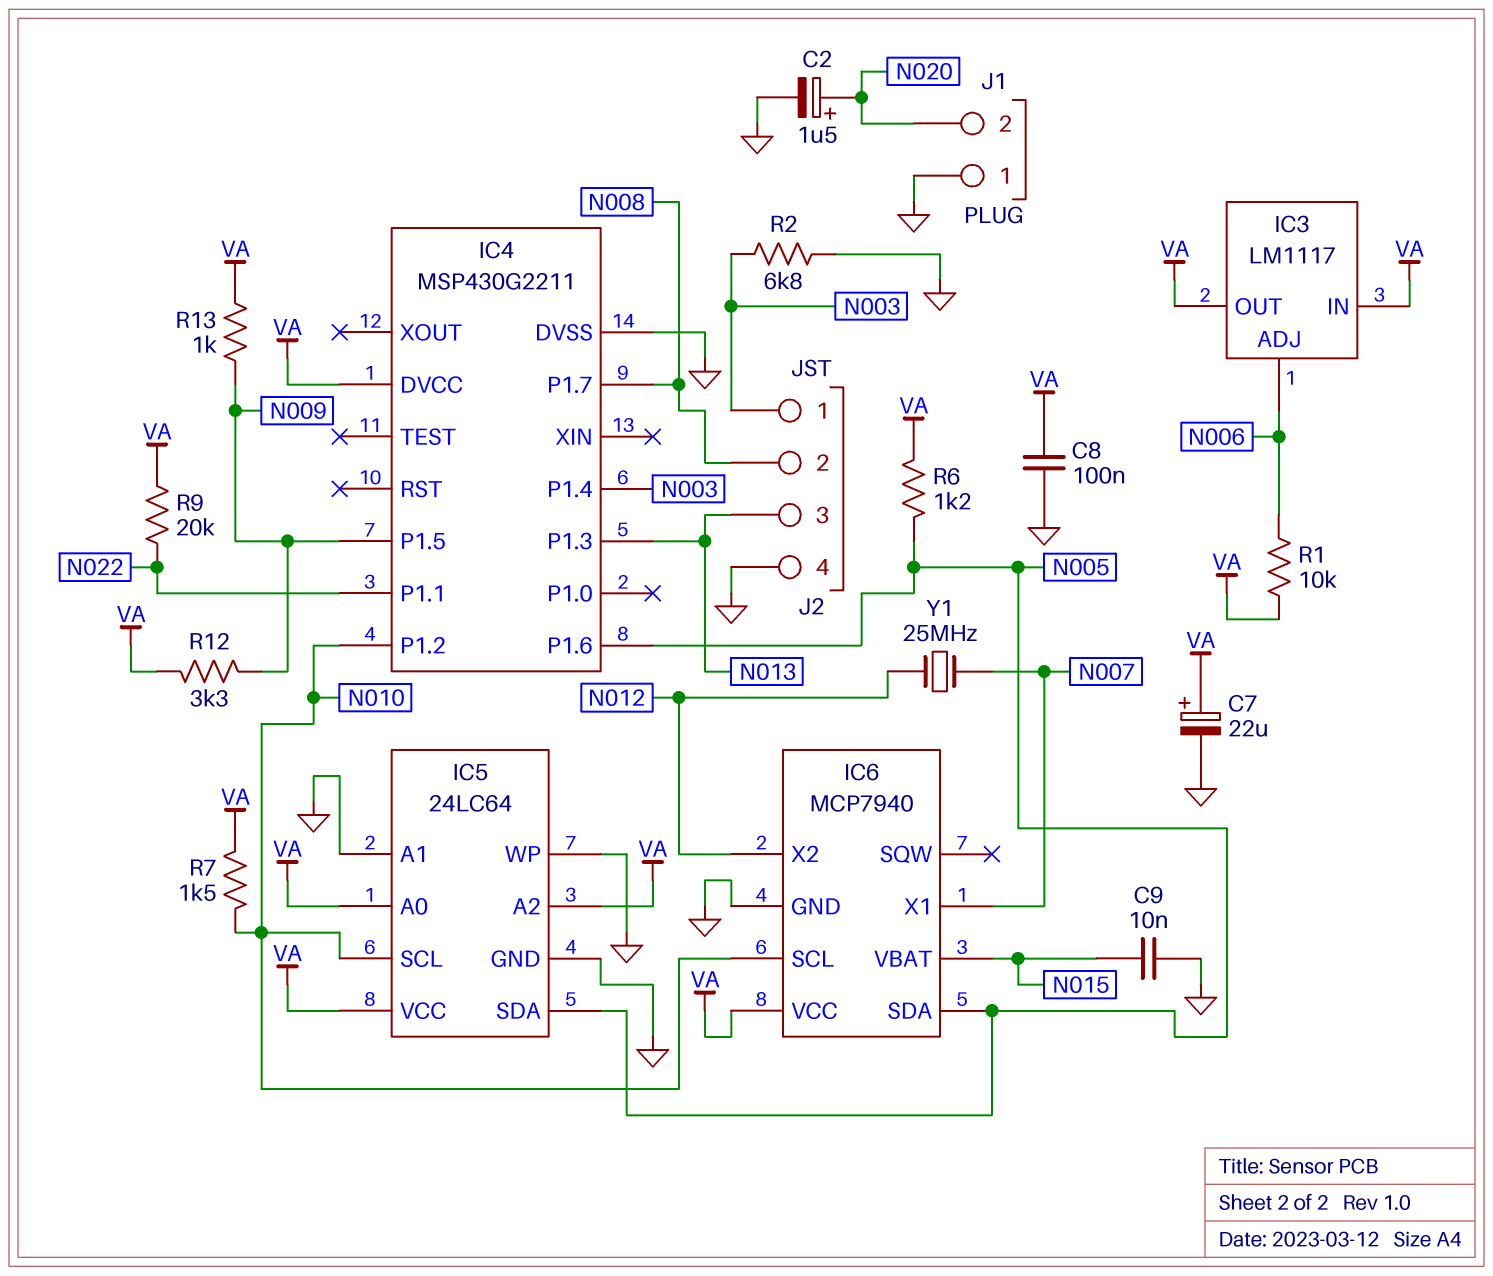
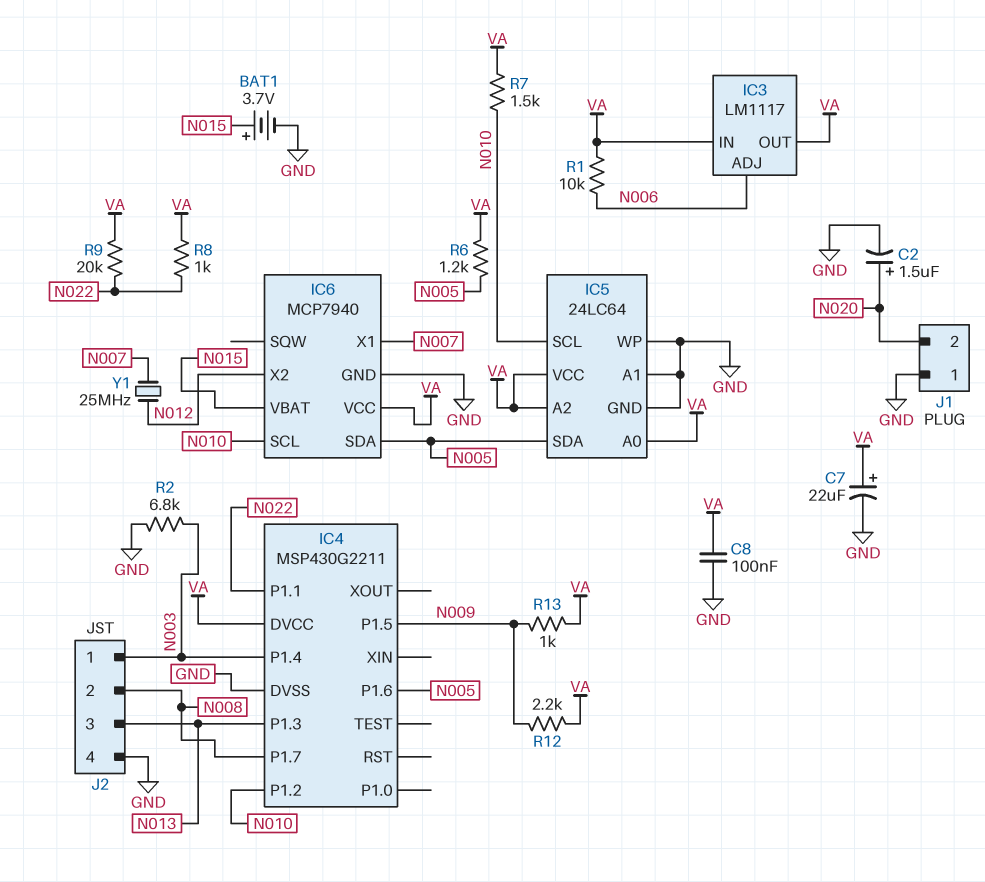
BAT1: none -> 3.7V (plus N015, minus GND)
C9: 10nF (GND, N015) -> none
R8: none -> 1k (N022, VA)
R12: 3.3k (N009, VA) -> 2.2k (N009, VA)

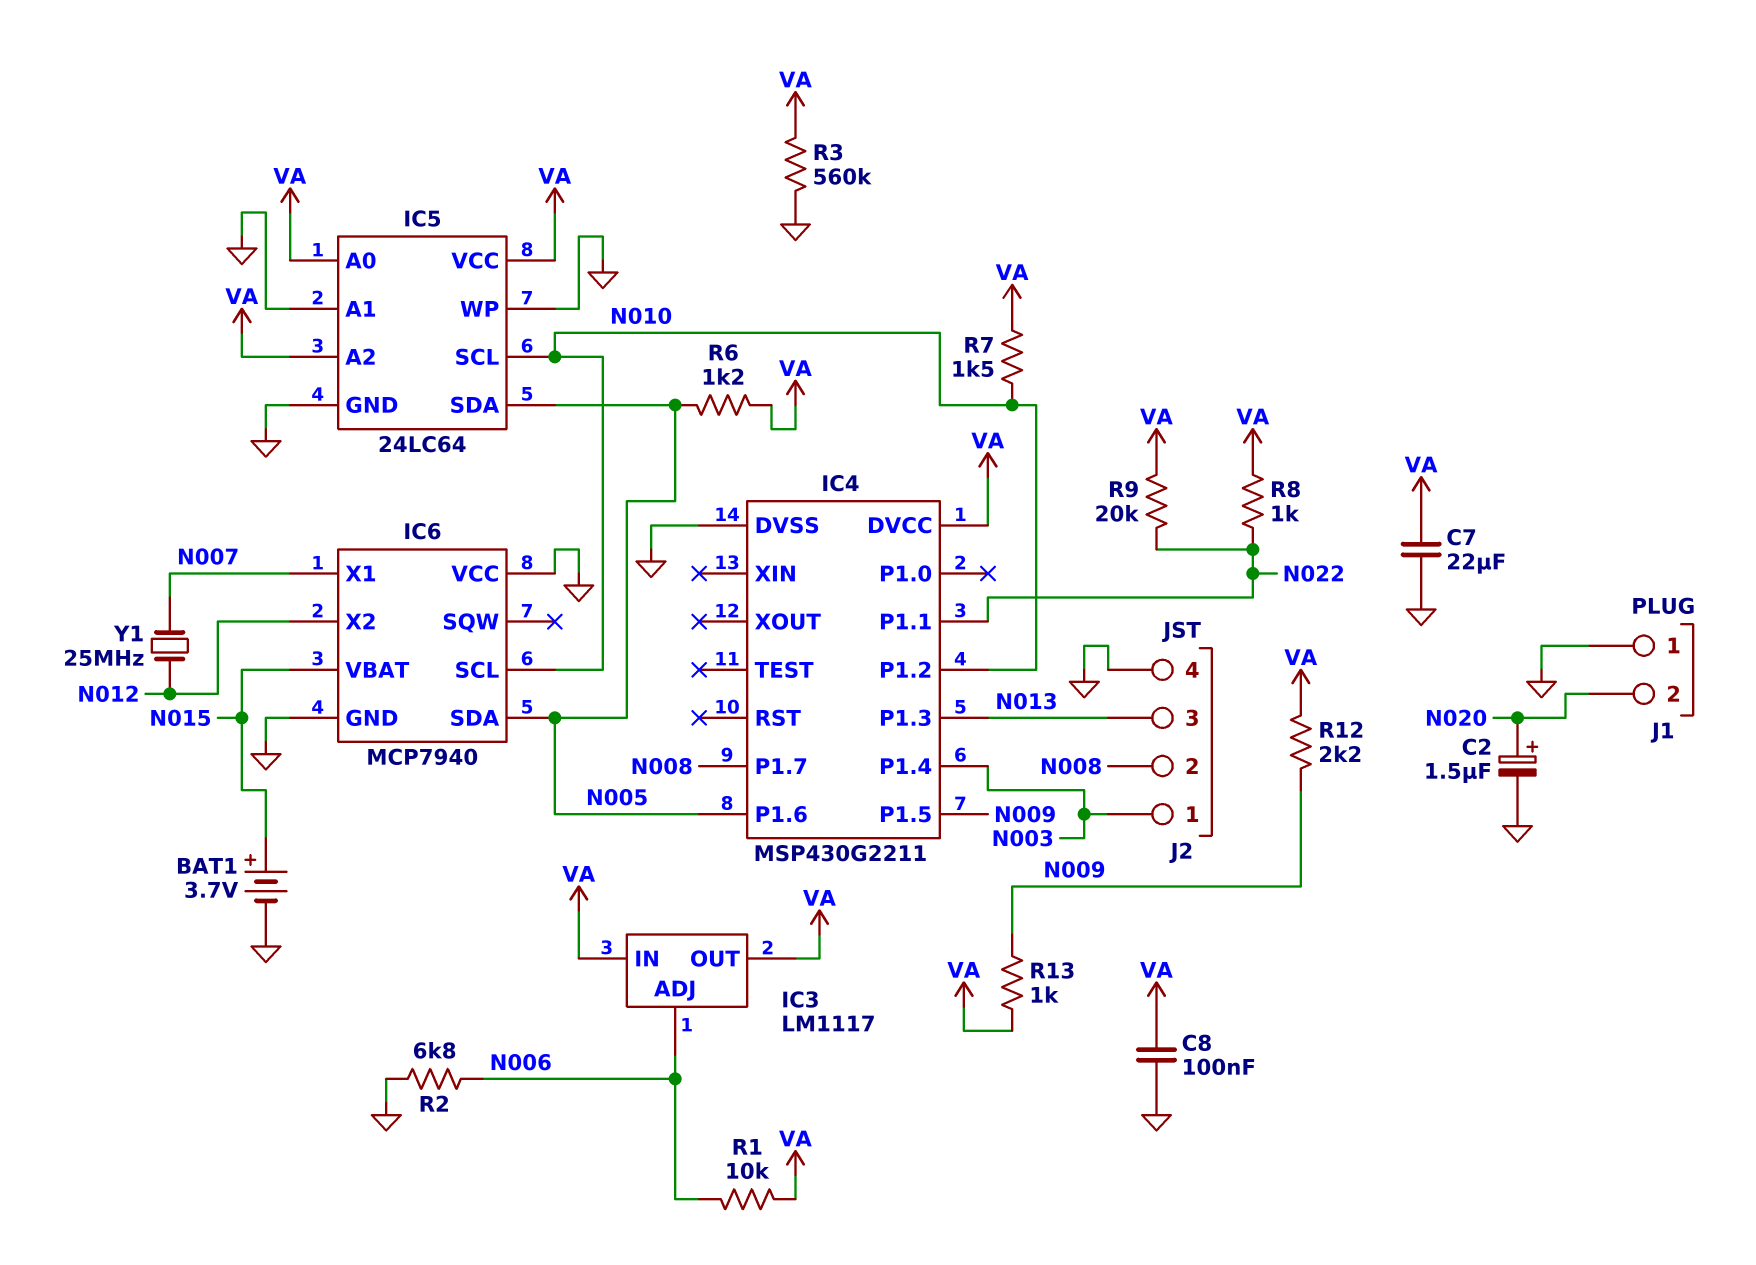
C7: 22uF (plus VA, minus GND) -> 22uF (GND, VA)
IC6 pin VCC: VA -> GND
R2: 6.8k (GND, N003) -> 6.8k (GND, N006)
R3: none -> 560k (GND, VA)

